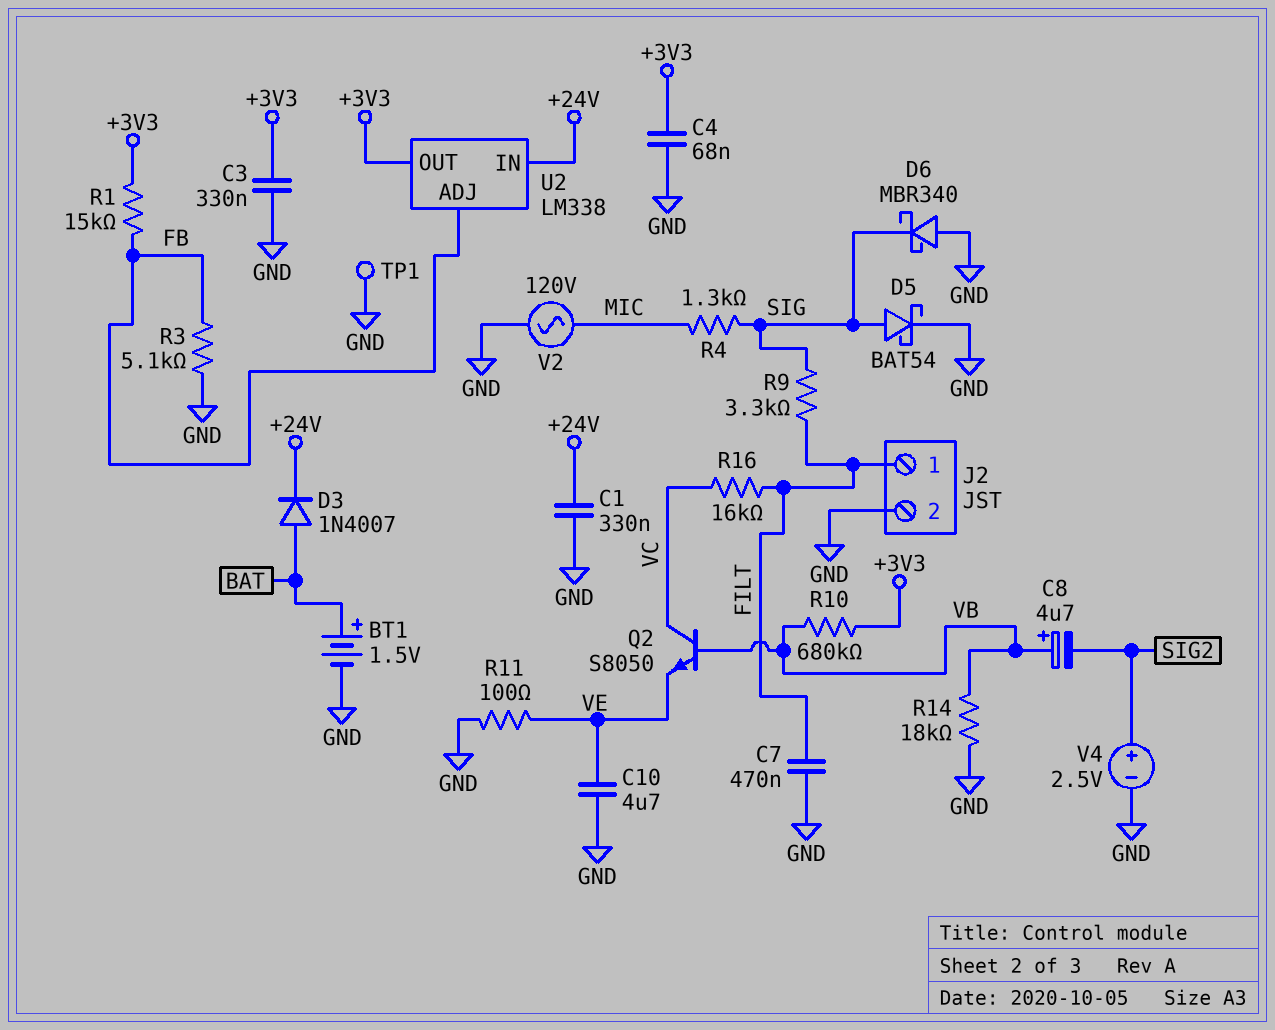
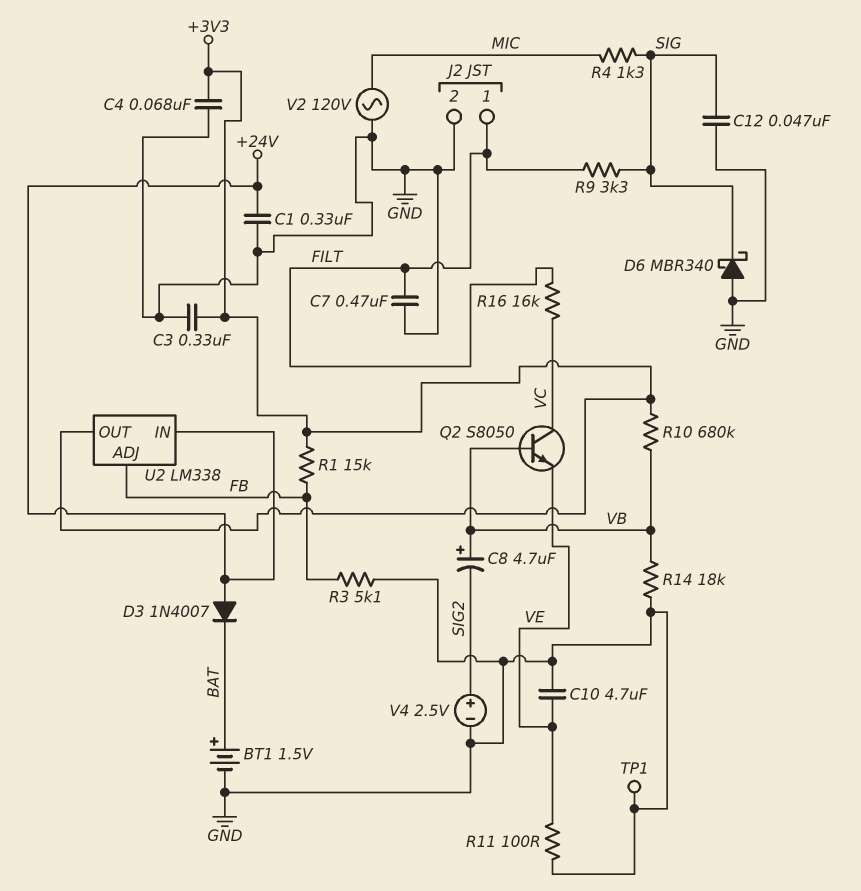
C12: none -> 47nF (GND, SIG)
D3: diode 1N4007 (A BAT, K +24V) -> diode 1N4007 (A +24V, K BAT)
D5: schottky BAT54 (A SIG, K GND) -> none

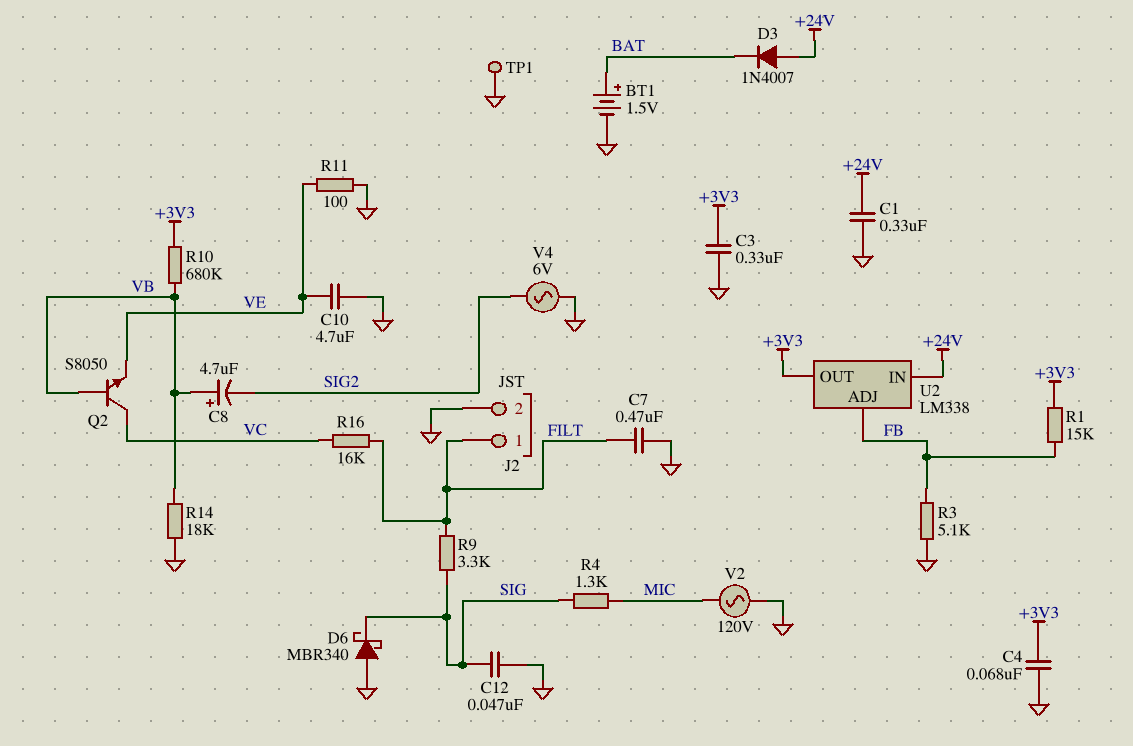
V4: 2.5V (plus SIG2, minus GND) -> AC 6V (GND, SIG2)

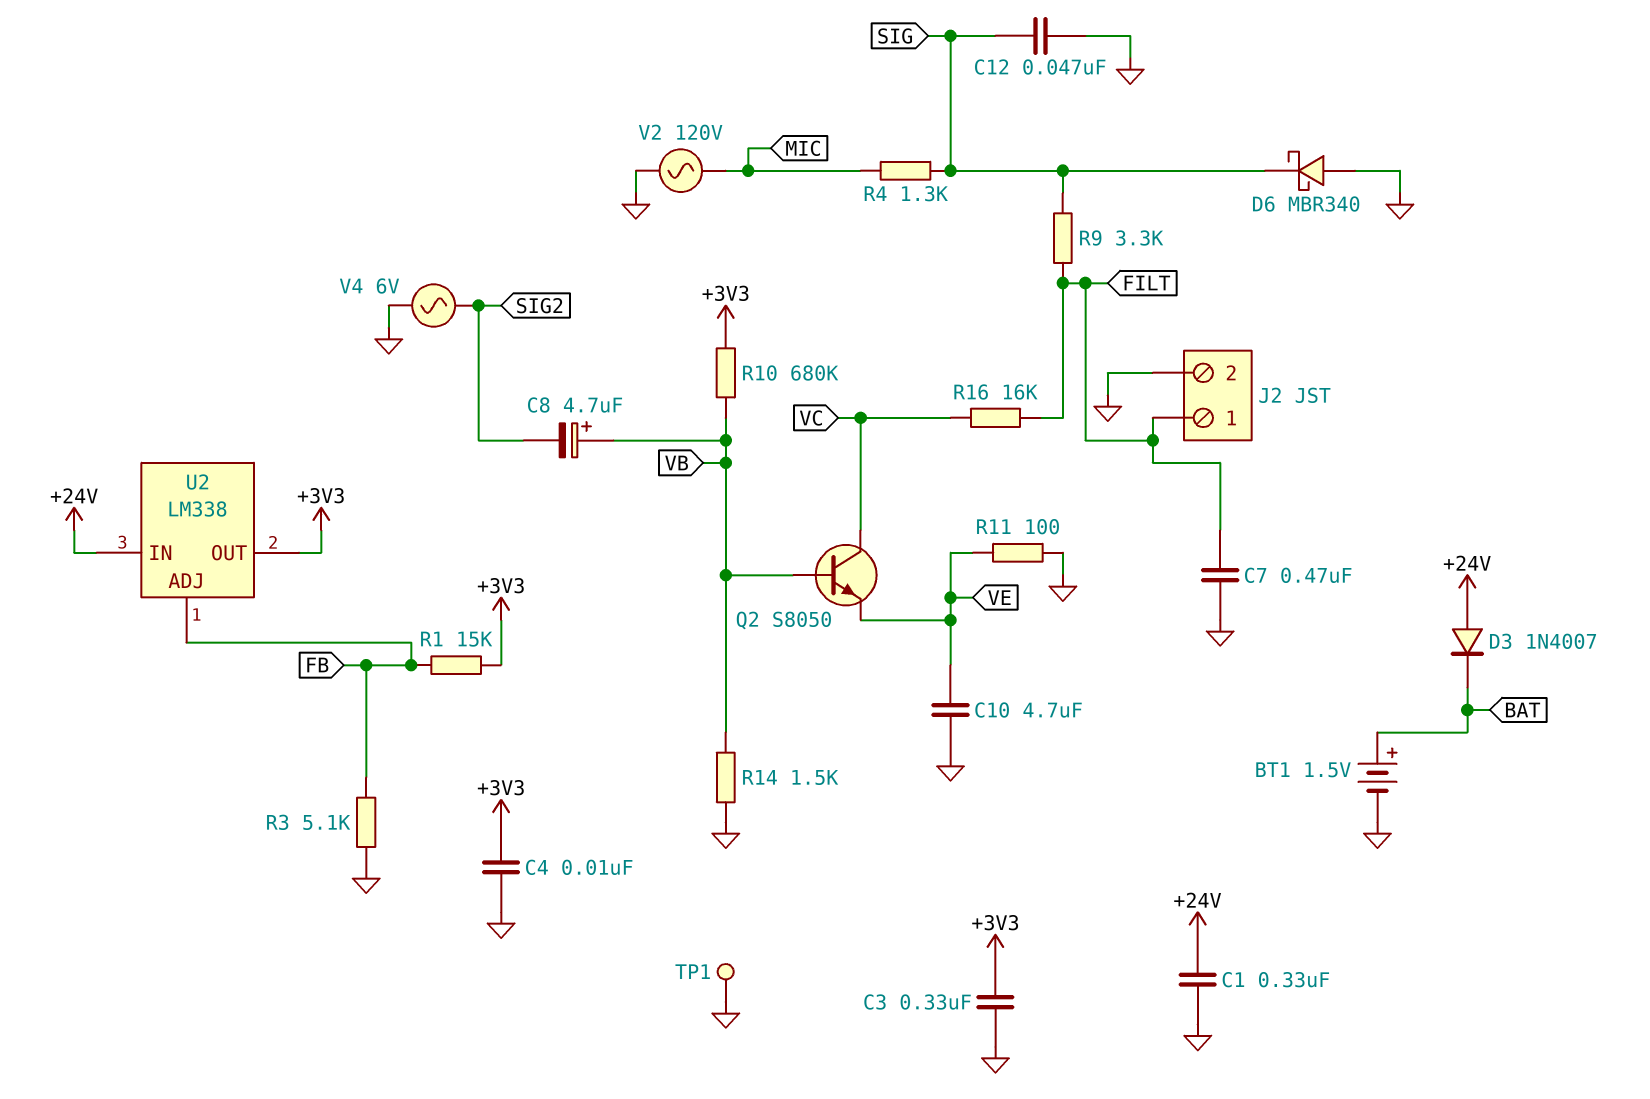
C4: 68nF (+3V3, GND) -> 10nF (+3V3, GND)
R14: 18k (GND, VB) -> 1.5k (GND, VB)

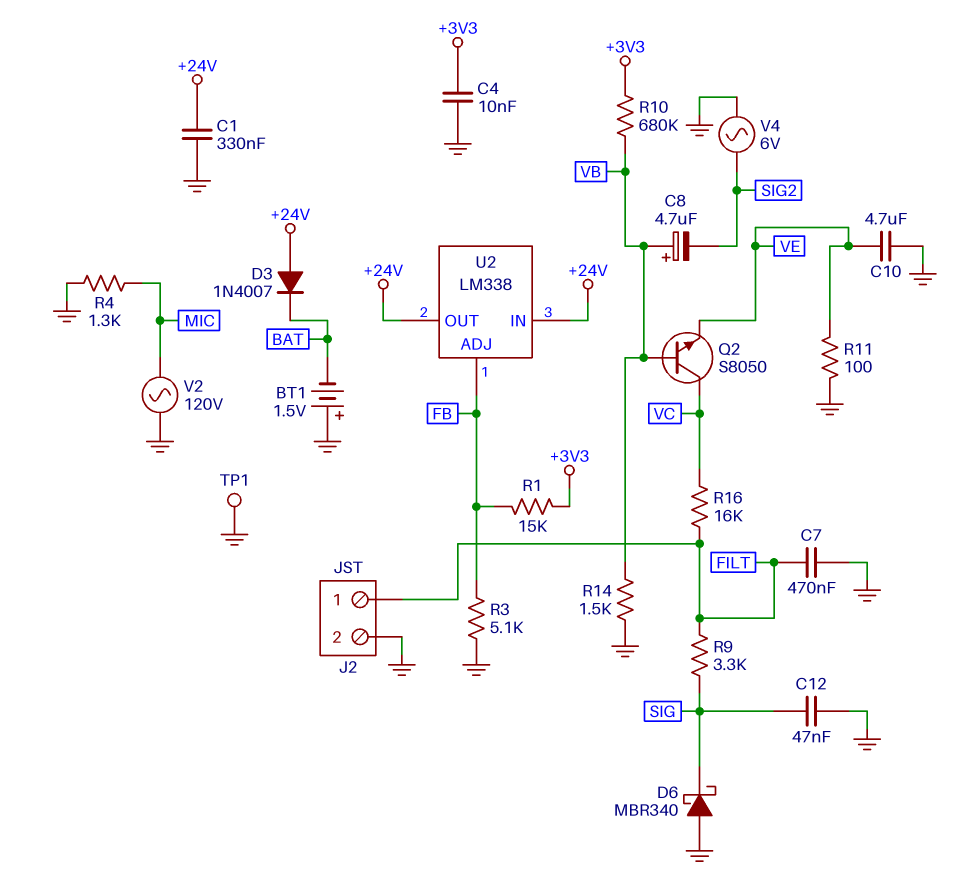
BT1: 1.5V (plus BAT, minus GND) -> 1.5V (plus GND, minus BAT)
C3: 330nF (+3V3, GND) -> none
R4: 1.3k (MIC, SIG) -> 1.3k (GND, MIC)
U2 pin OUT: +3V3 -> +24V

